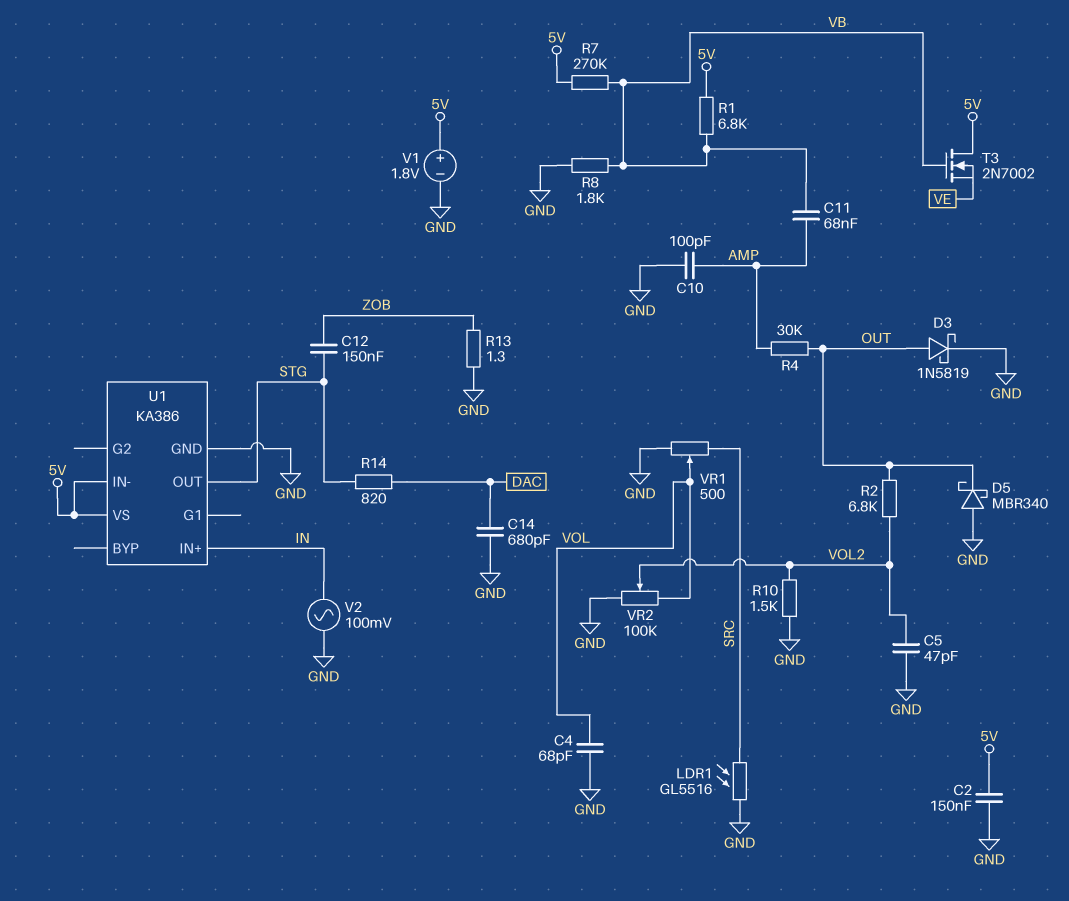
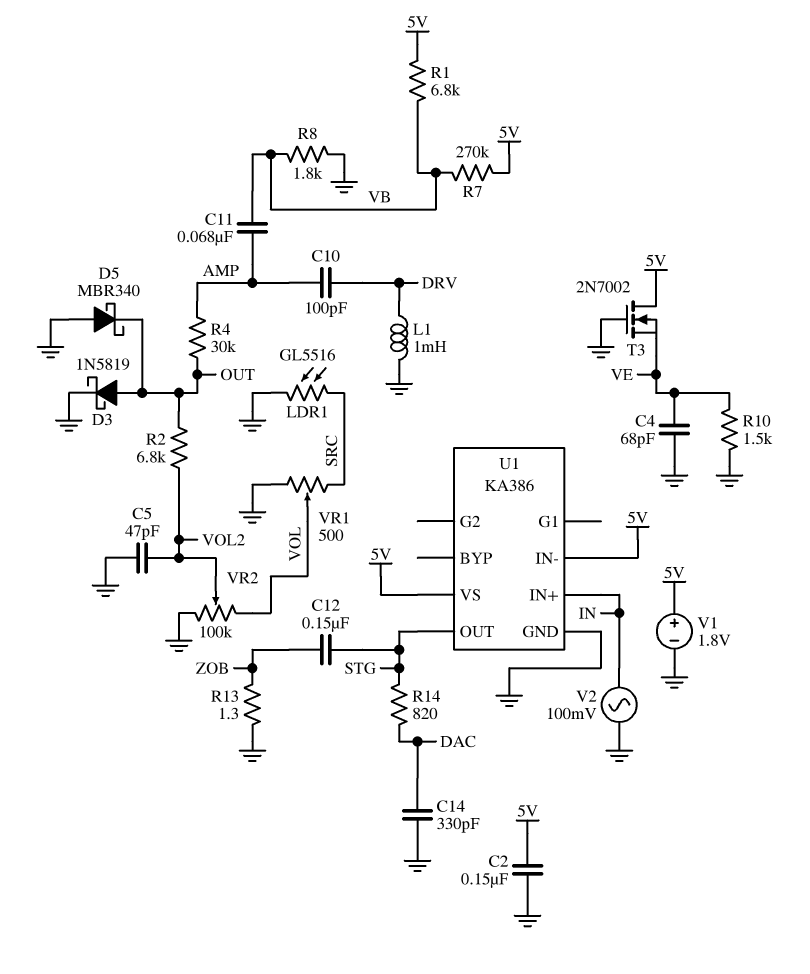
C4: 68pF (GND, VOL) -> 68pF (GND, VE)
C10: 100pF (AMP, GND) -> 100pF (AMP, DRV)
C14: 680pF (DAC, GND) -> 330pF (DAC, GND)
L1: none -> 1mH (DRV, GND)
R10: 1.5k (GND, VOL2) -> 1.5k (GND, VE)
T3: NMOS 2N7002 (G VB, D 5V, S VE) -> NMOS 2N7002 (G GND, D 5V, S VE)

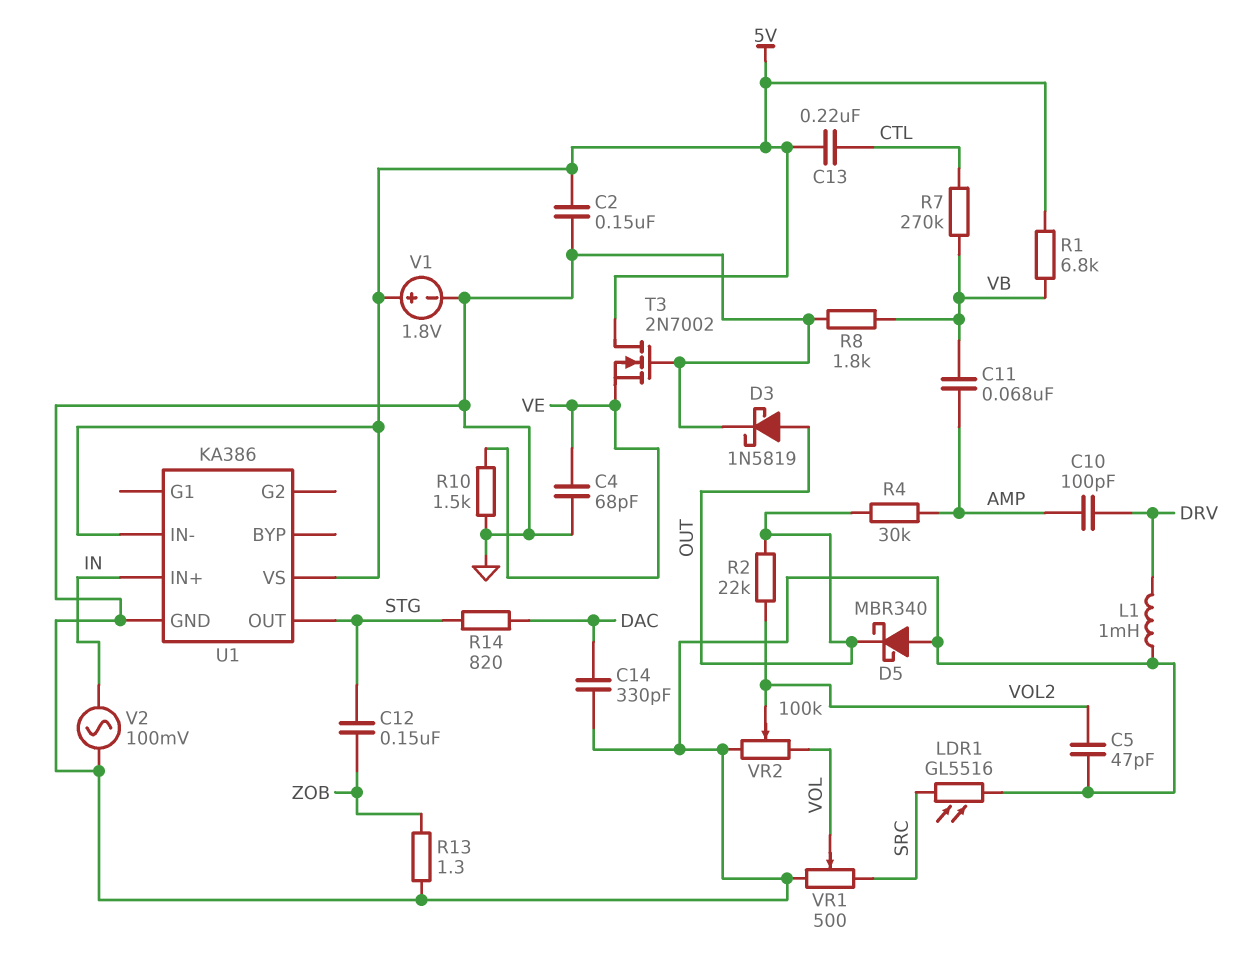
C13: none -> 220nF (5V, CTL)
R2: 6.8k (OUT, VOL2) -> 22k (OUT, VOL2)
R7: 270k (5V, VB) -> 270k (CTL, VB)

